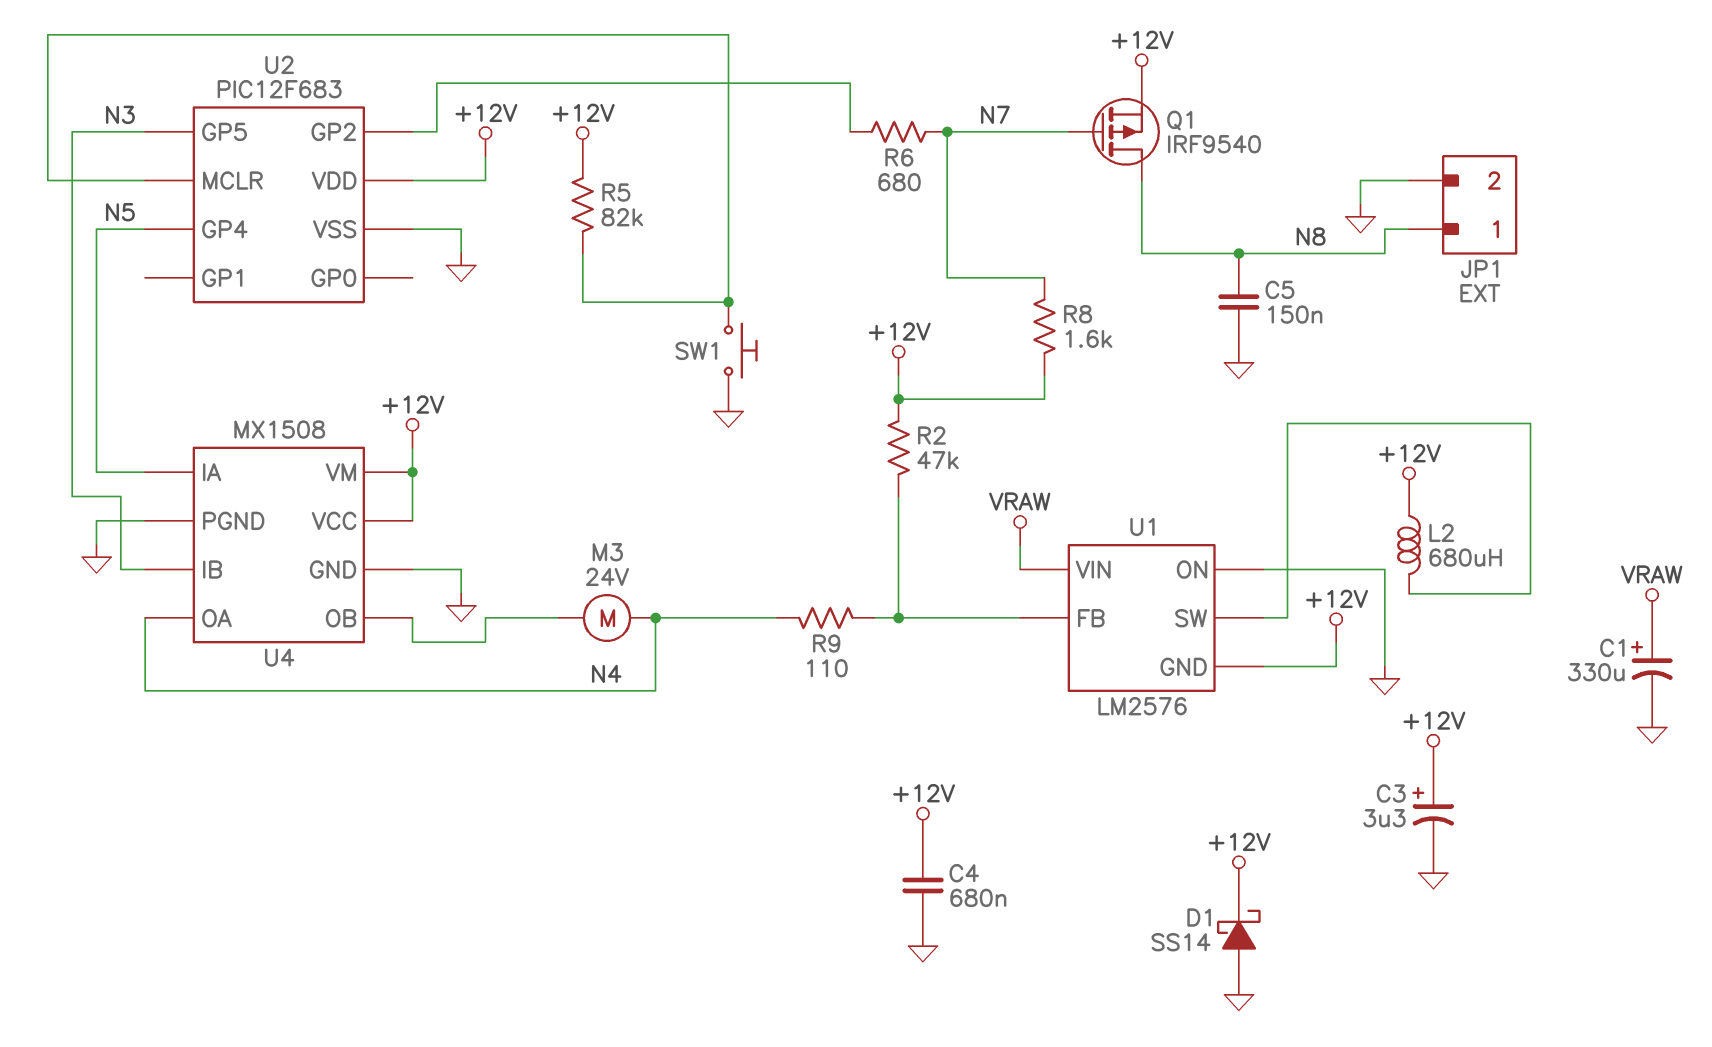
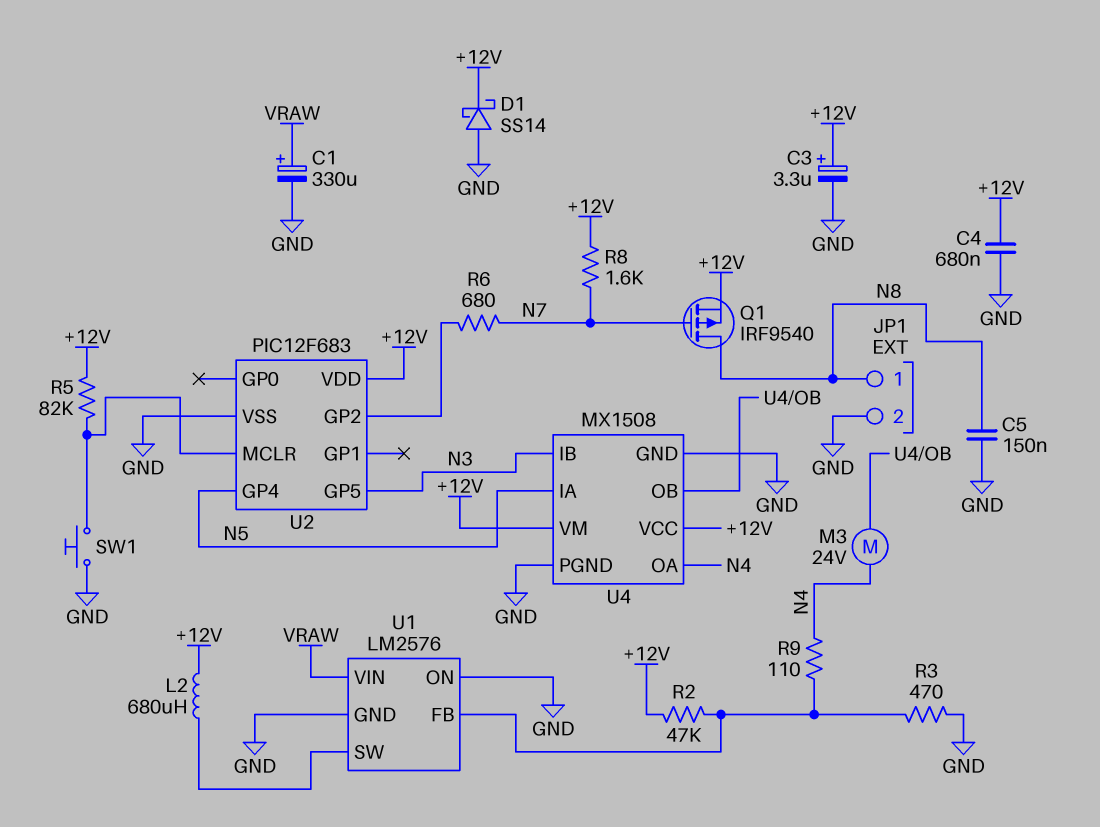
R3: none -> 470 (GND, U1/FB)
U1 pin GND: +12V -> GND

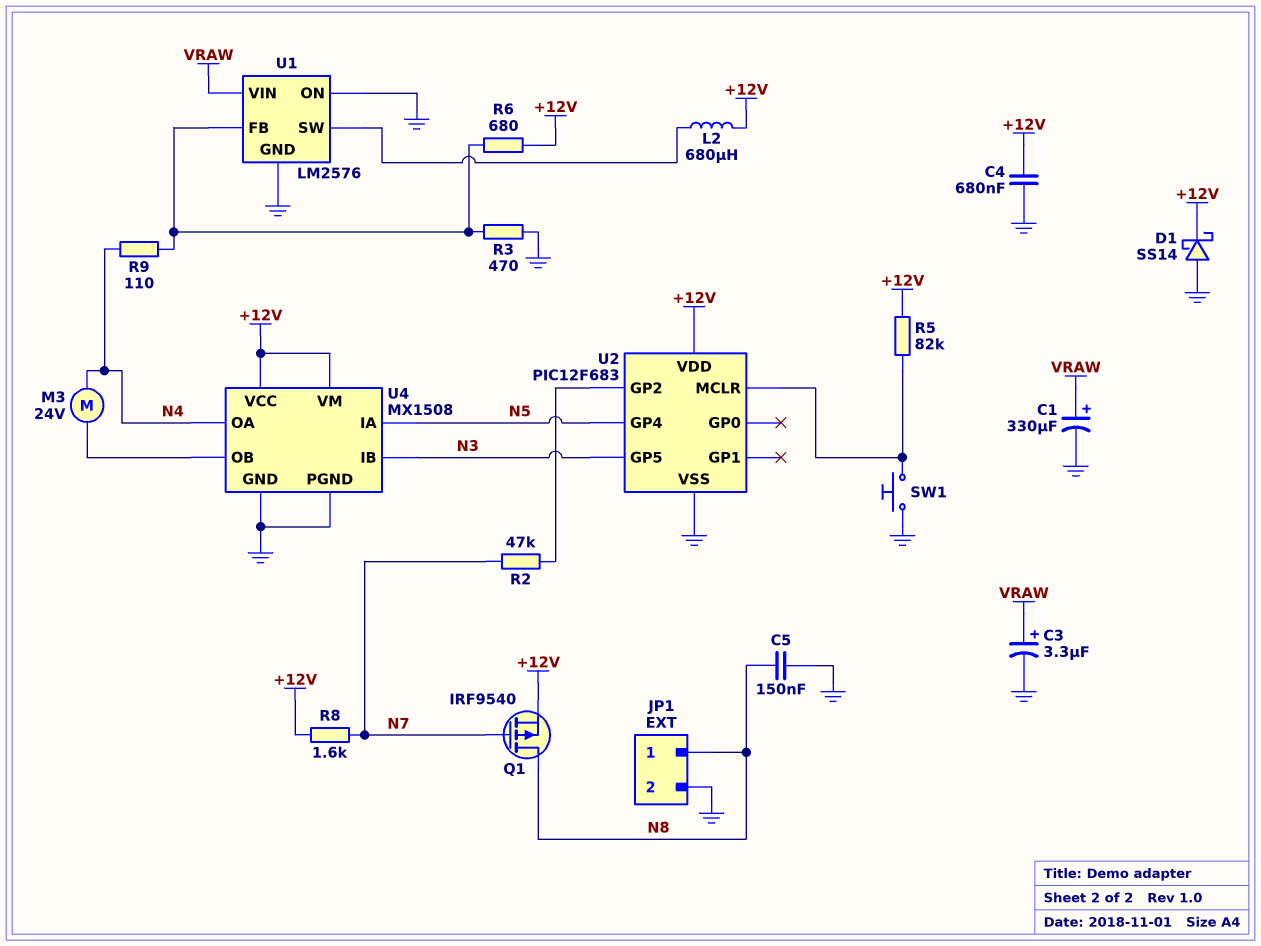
C3: 3.3uF (plus +12V, minus GND) -> 3.3uF (plus VRAW, minus GND)
R2: 47k (+12V, U1/FB) -> 47k (N7, U2/GP2)
R6: 680 (N7, U2/GP2) -> 680 (+12V, U1/FB)

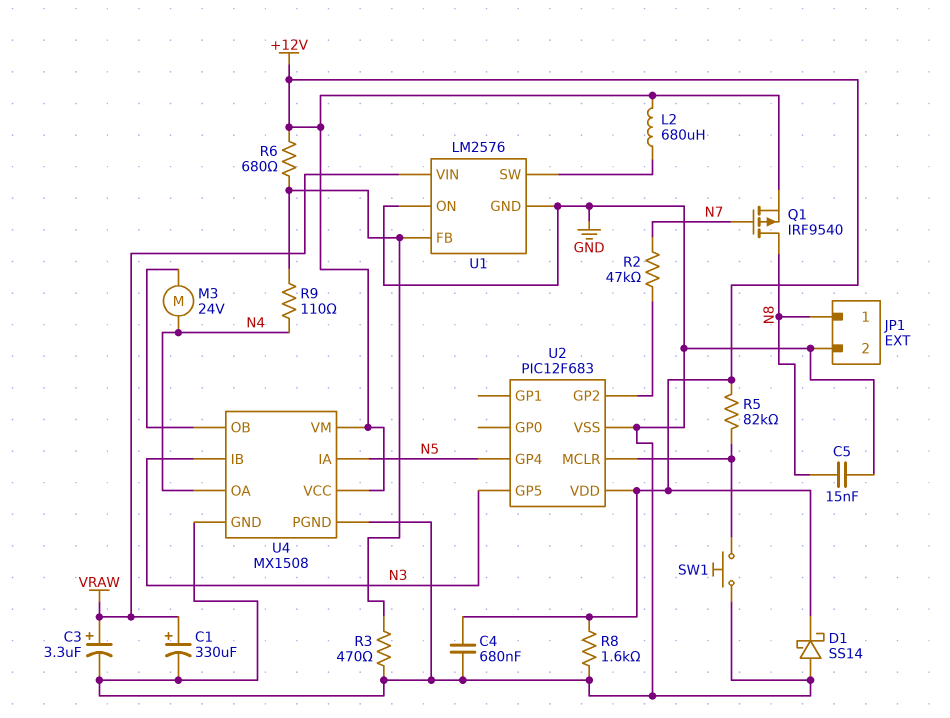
C5: 150nF (GND, N8) -> 15nF (GND, N8)
R8: 1.6k (+12V, N7) -> 1.6k (+12V, GND)

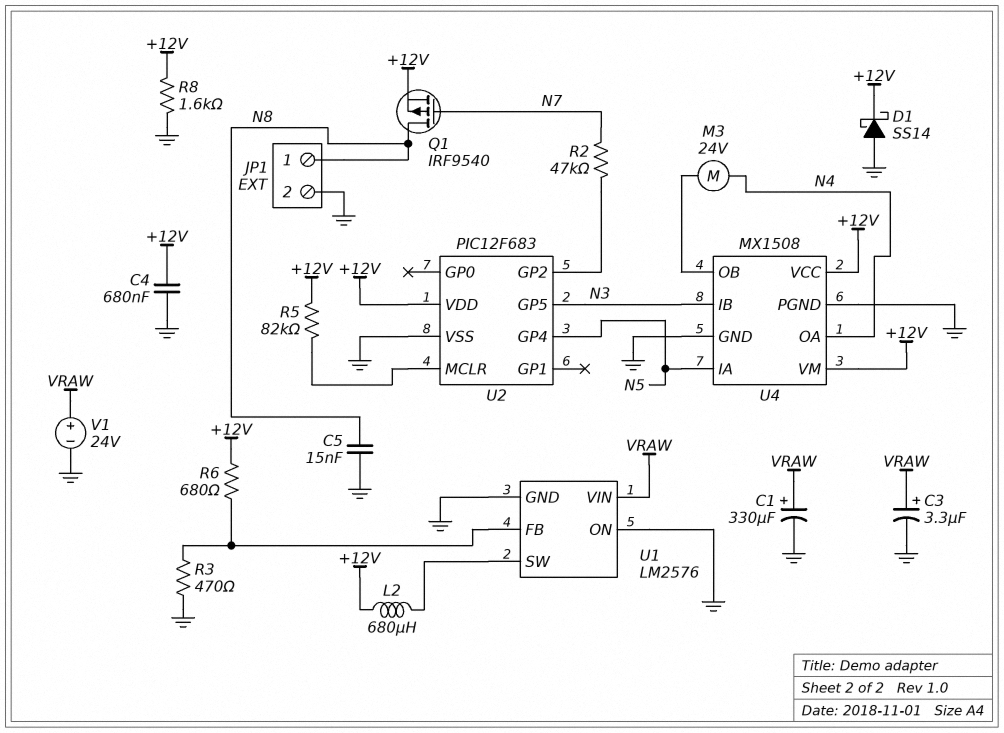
R9: 110 (N4, U1/FB) -> none
SW1: button (GND, U2/MCLR) -> none
V1: none -> 24V (plus VRAW, minus GND)

